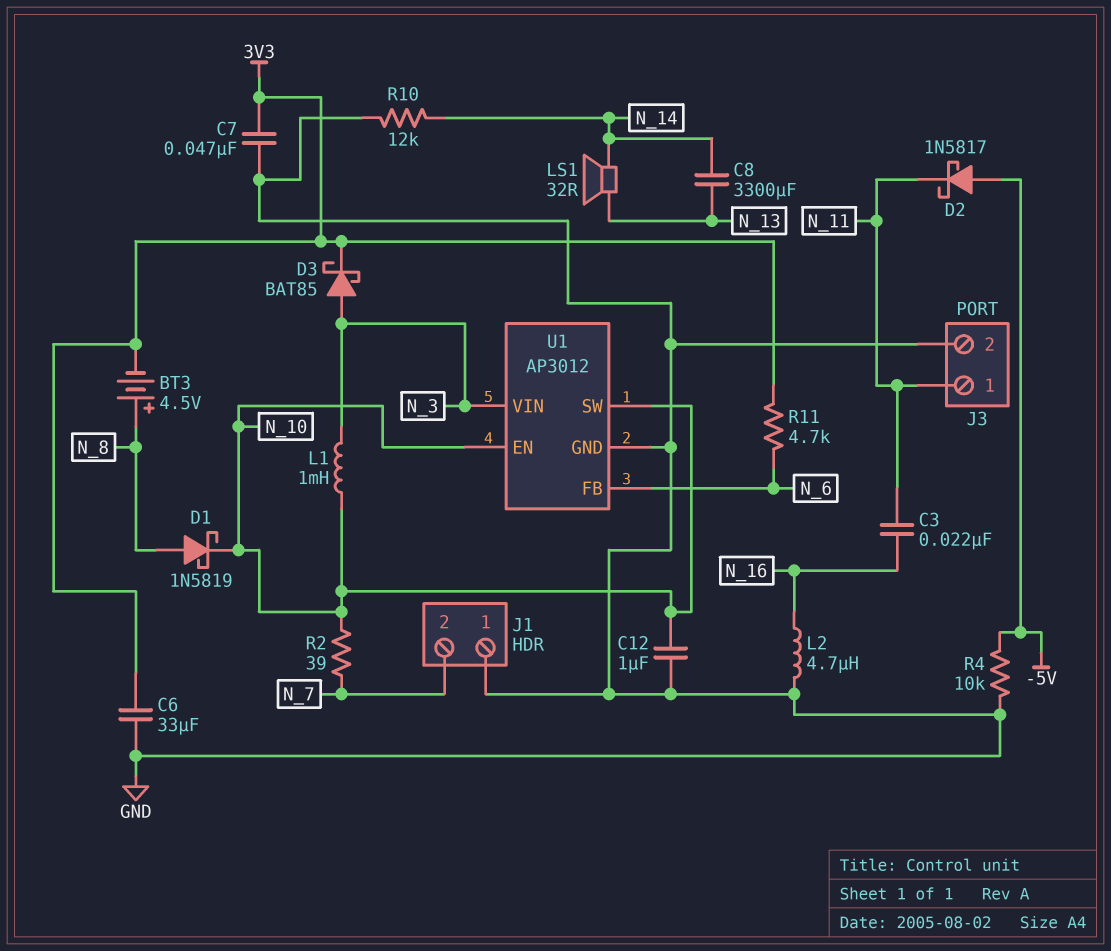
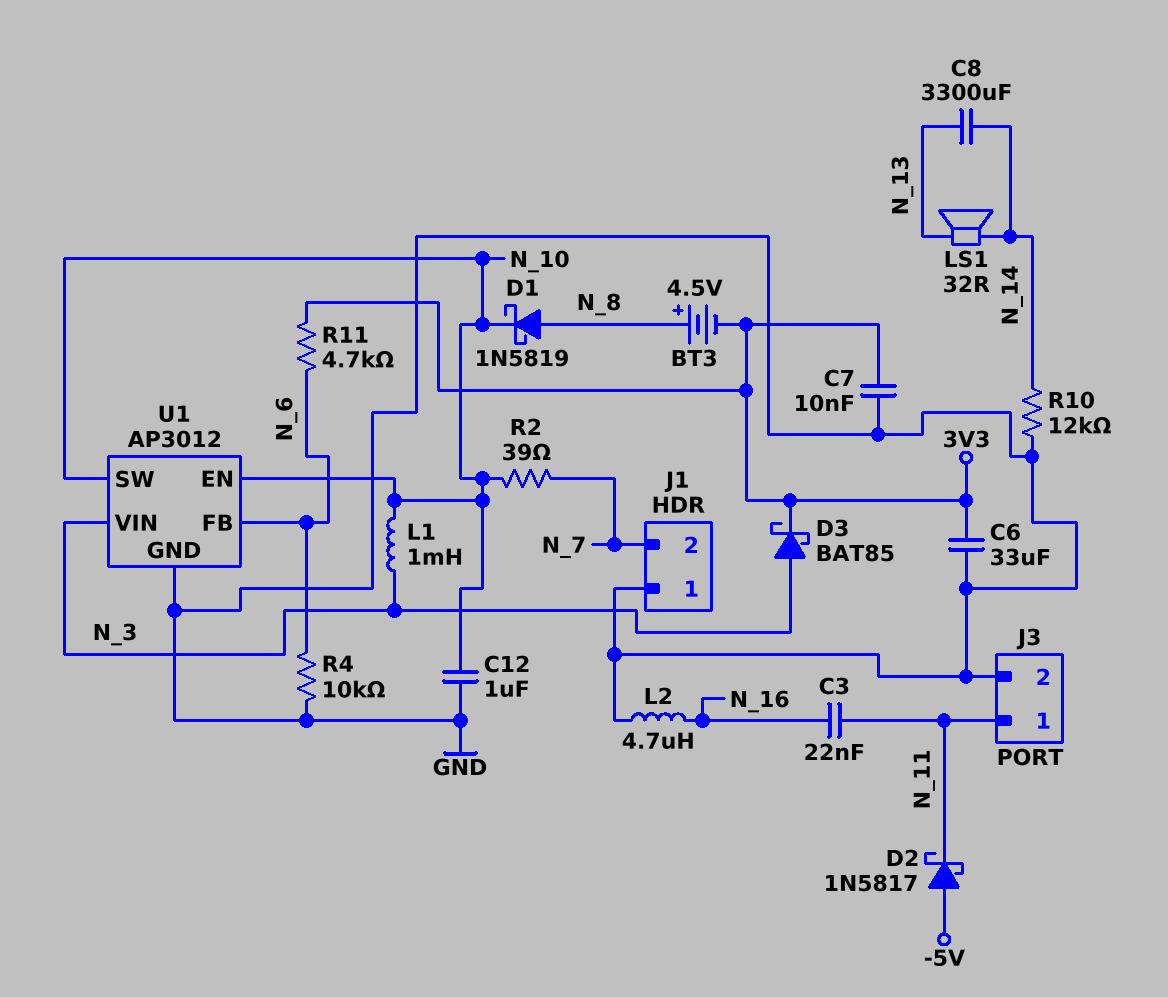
C7: 47nF (3V3, GND) -> 10nF (3V3, GND)
R4: 10k (-5V, GND) -> 10k (GND, N_6)

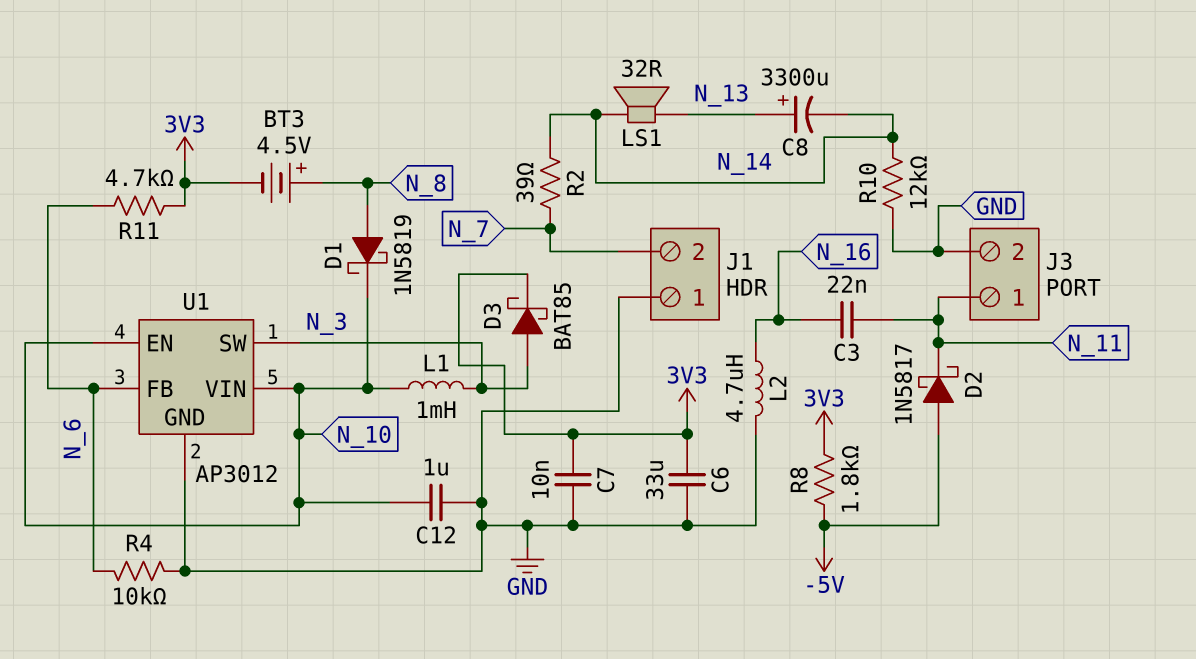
C8: 3300uF (N_13, N_14) -> 3300uF (plus N_13, minus N_14)
R2: 39 (N_7, N_10) -> 39 (N_7, N_14)
R8: none -> 1.8k (-5V, 3V3)
U1 pin SW: N_10 -> N_3
U1 pin VIN: N_3 -> N_10

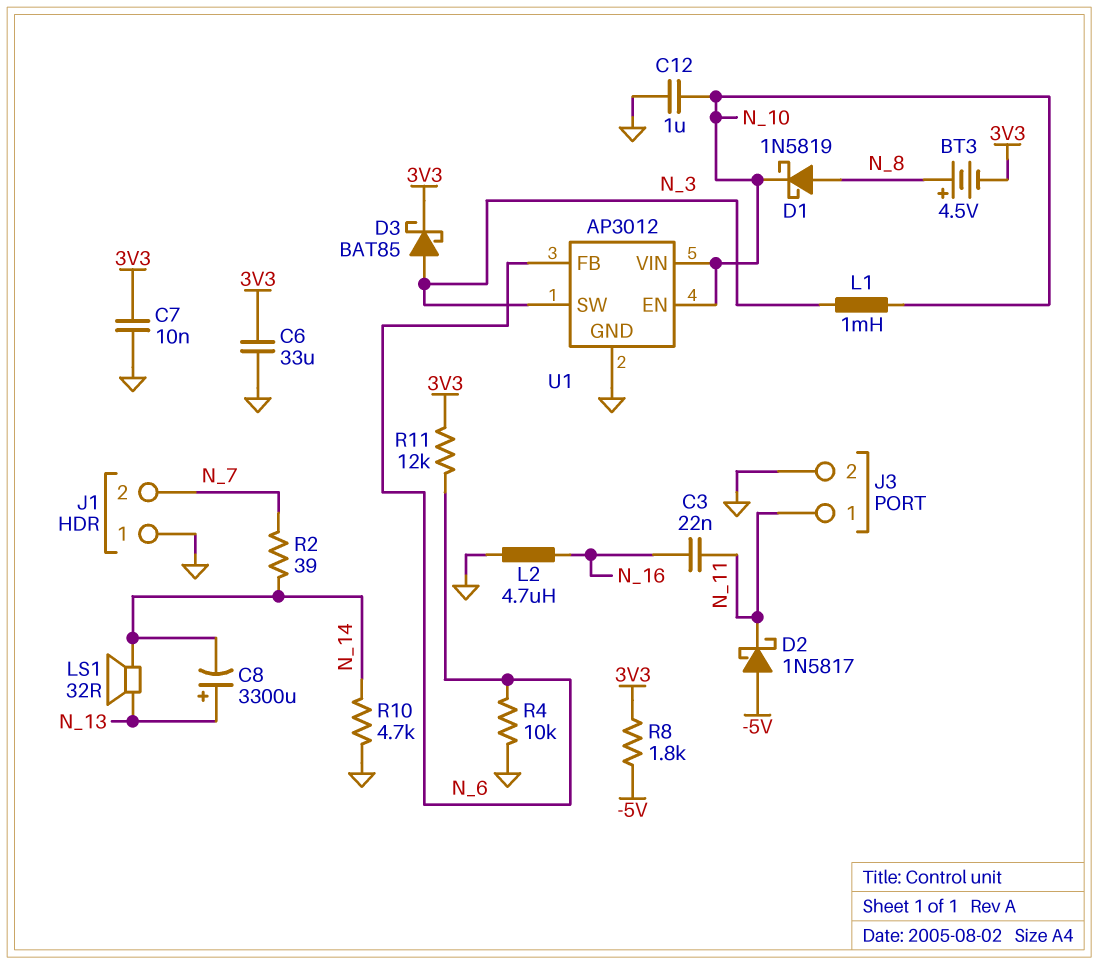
R10: 12k (GND, N_14) -> 4.7k (GND, N_14)
R11: 4.7k (3V3, N_6) -> 12k (3V3, N_6)

